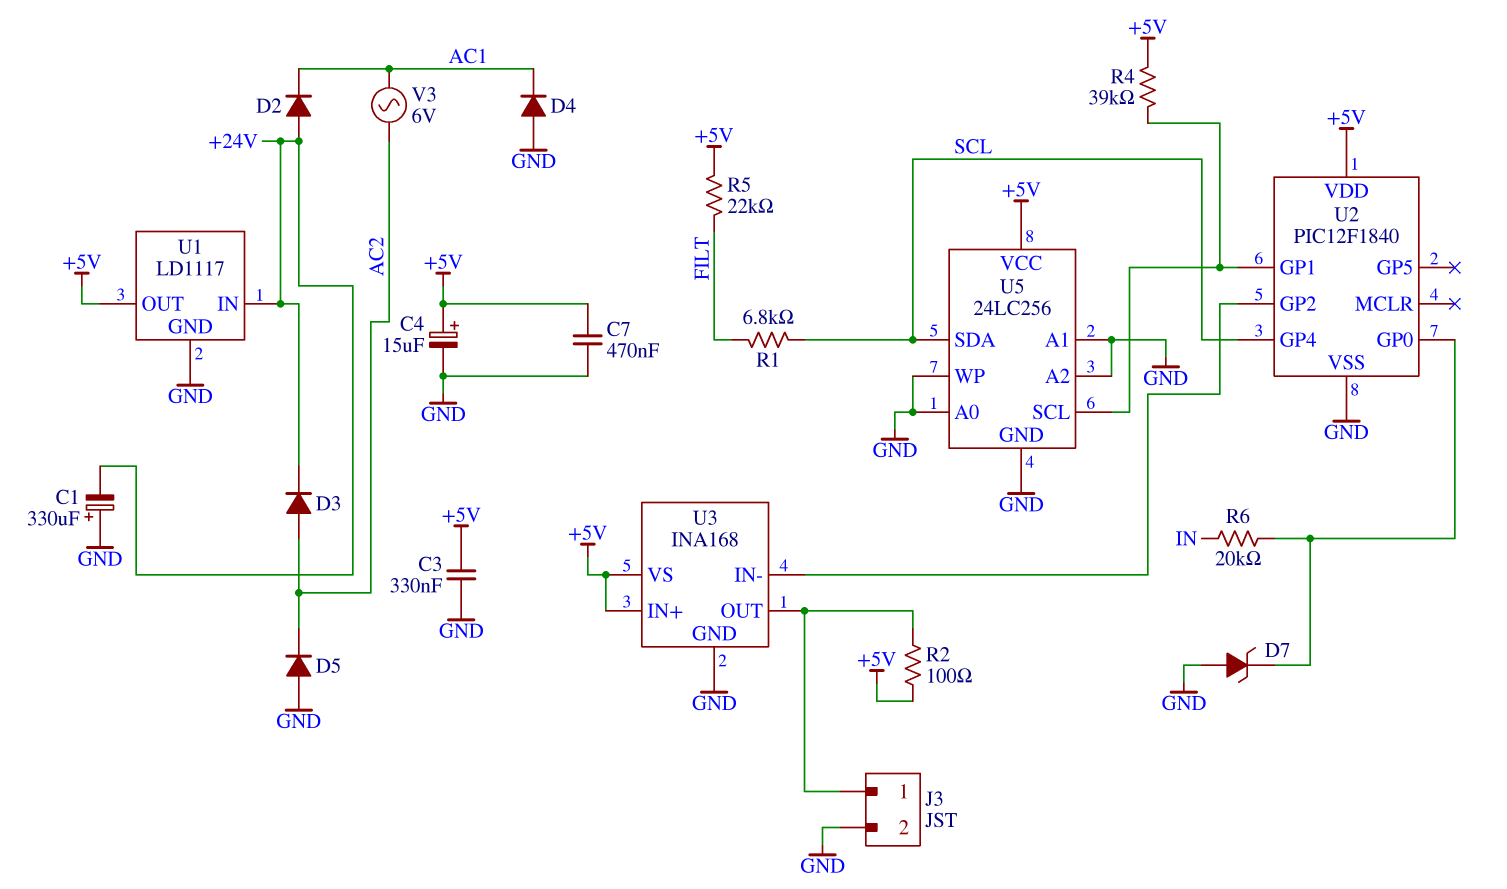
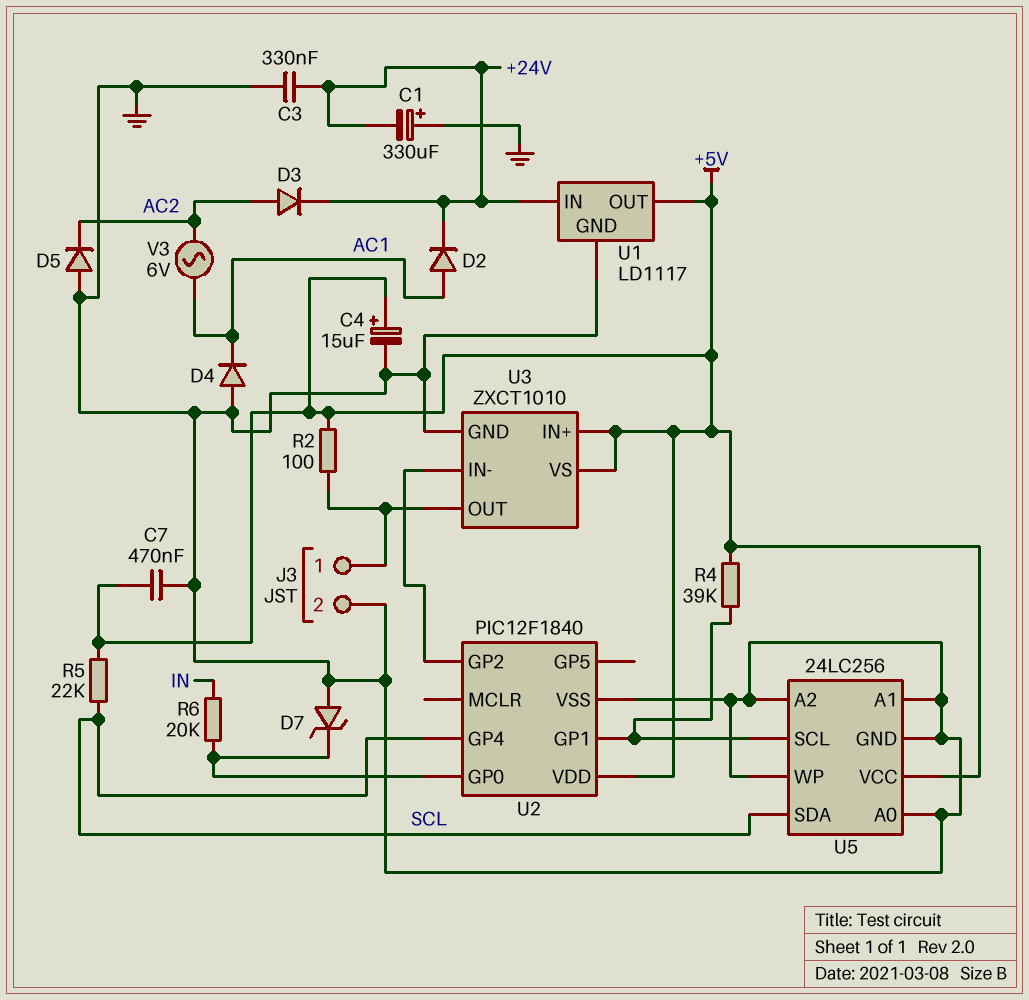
C3: 330nF (+5V, GND) -> 330nF (+24V, GND)
D2: diode (A +24V, K AC1) -> diode (A AC1, K +24V)
R1: 6.8k (FILT, SCL) -> none
R5: 22k (+5V, FILT) -> 22k (+5V, SCL)
U3: INA168 -> ZXCT1010

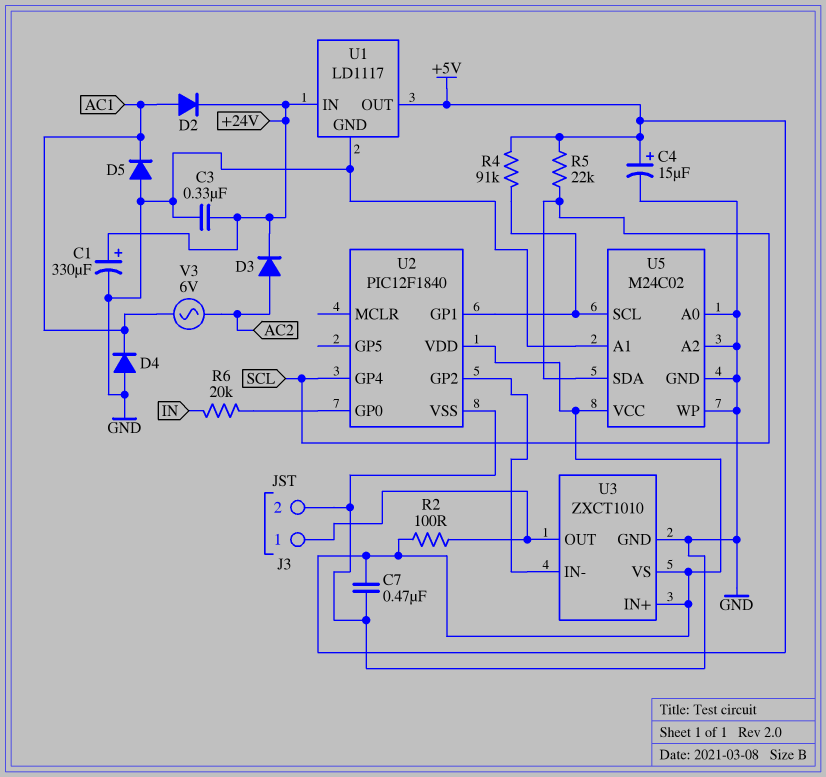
C1: 330uF (plus GND, minus +24V) -> 330uF (plus +24V, minus GND)
D5: diode (A GND, K AC2) -> diode (A GND, K AC1)
D7: zener (A GND, K U2/GP0) -> none
R4: 39k (+5V, U2/GP1) -> 91k (+5V, U2/GP1)
U5: 24LC256 -> M24C02

